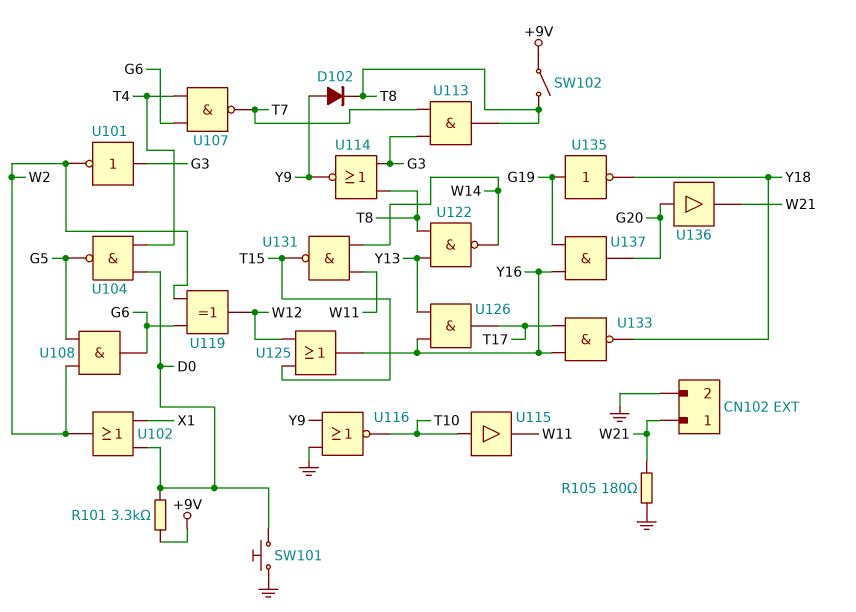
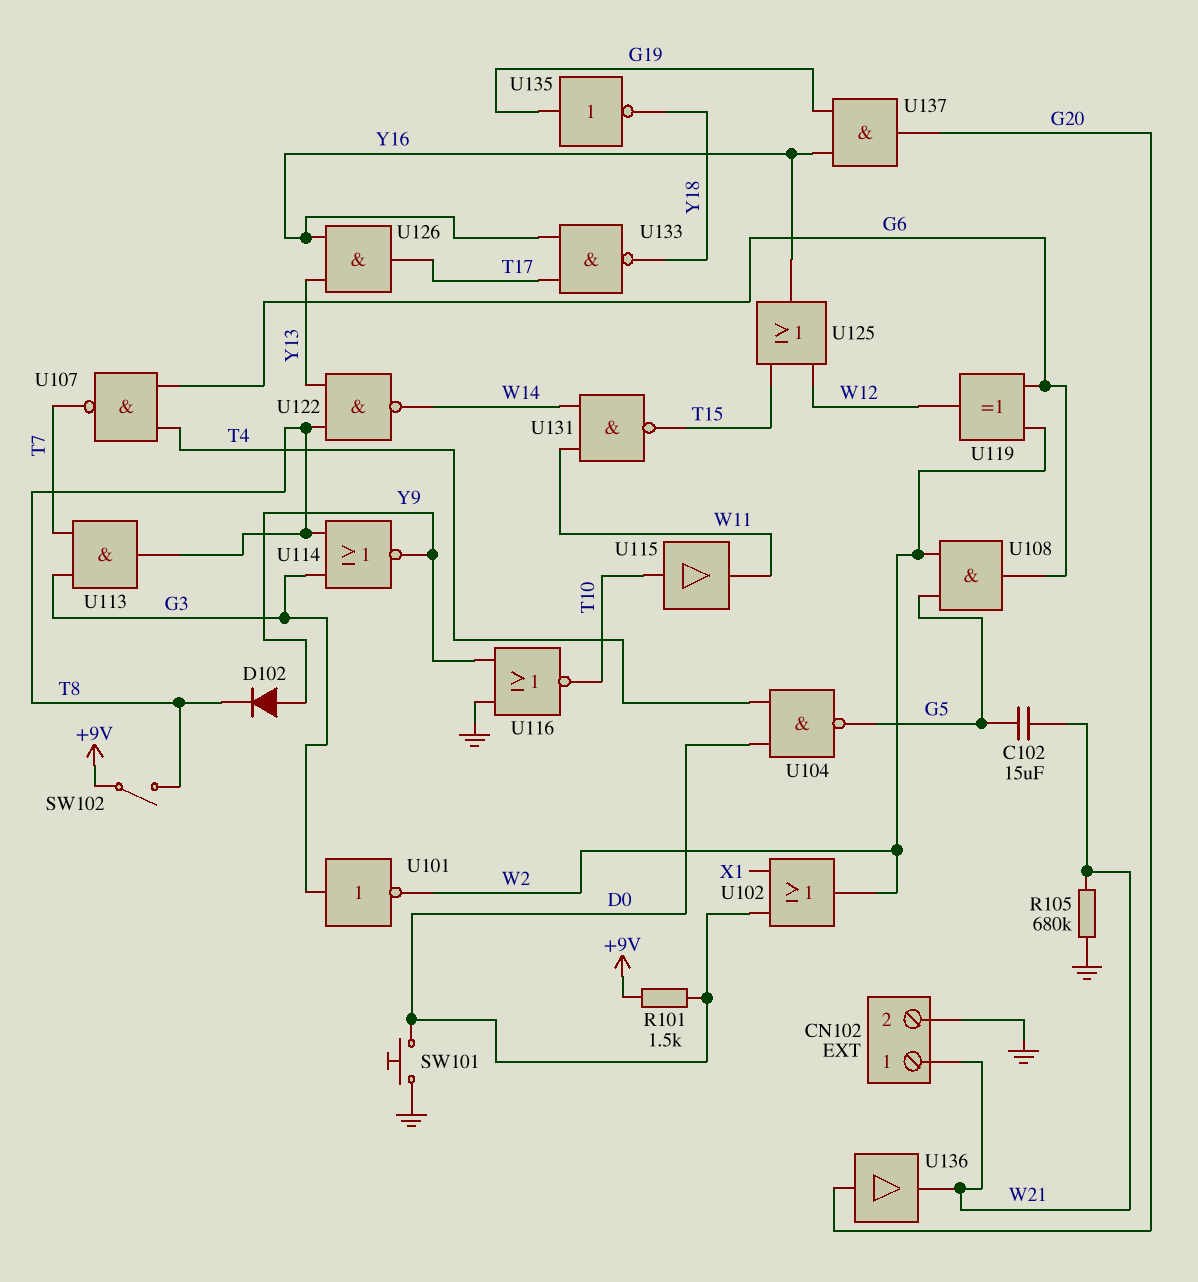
C102: none -> 15uF (G5, W21)
R101: 3.3k (+9V, D0) -> 1.5k (+9V, D0)
R105: 180 (GND, W21) -> 680k (GND, W21)

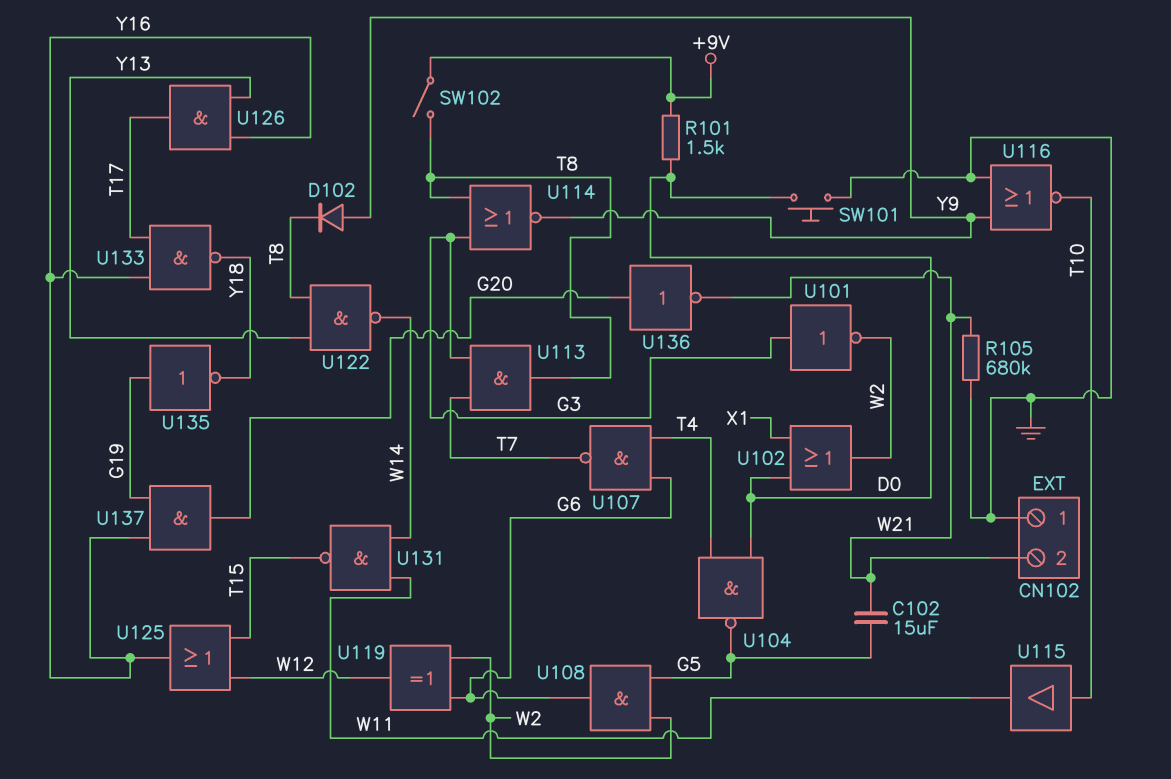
CN102 pin 1: W21 -> GND
CN102 pin 2: GND -> W21
U136: buffer (in G20, out W21) -> NOT (in G20, out W21)

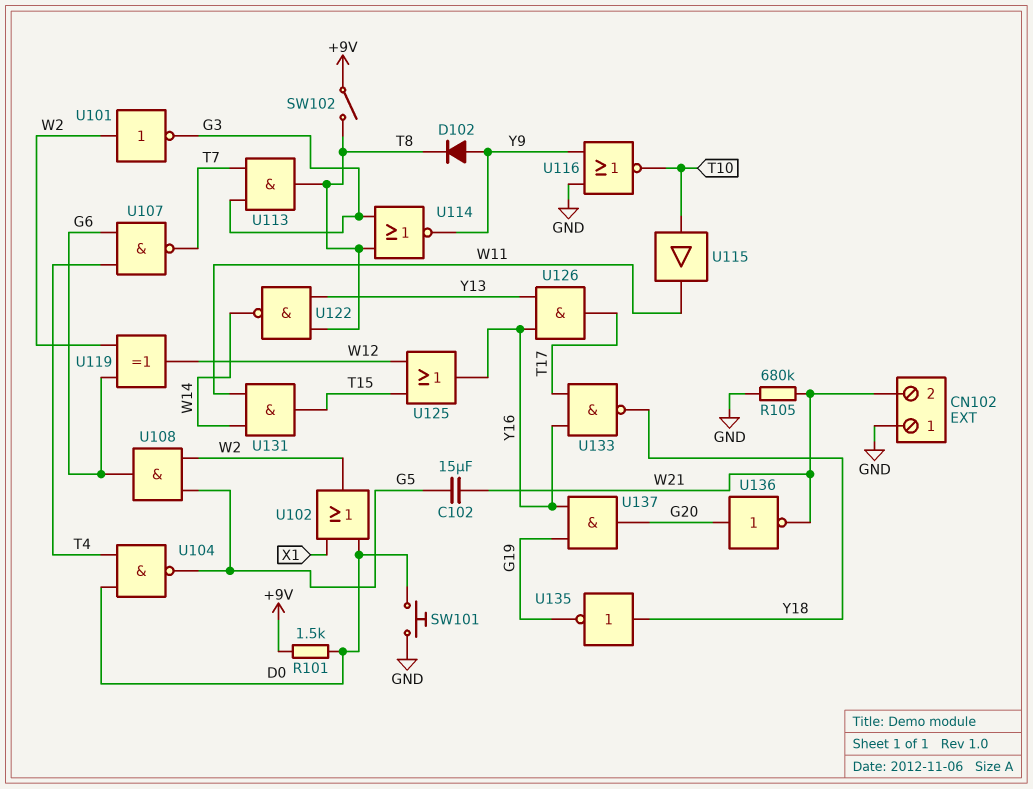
U101: NOT (in G3, out W2) -> NOT (in W2, out G3)
U131: NAND (in W11, in W14, out T15) -> AND (in W11, in W14, out T15)
U135: NOT (in G19, out Y18) -> NOT (in Y18, out G19)

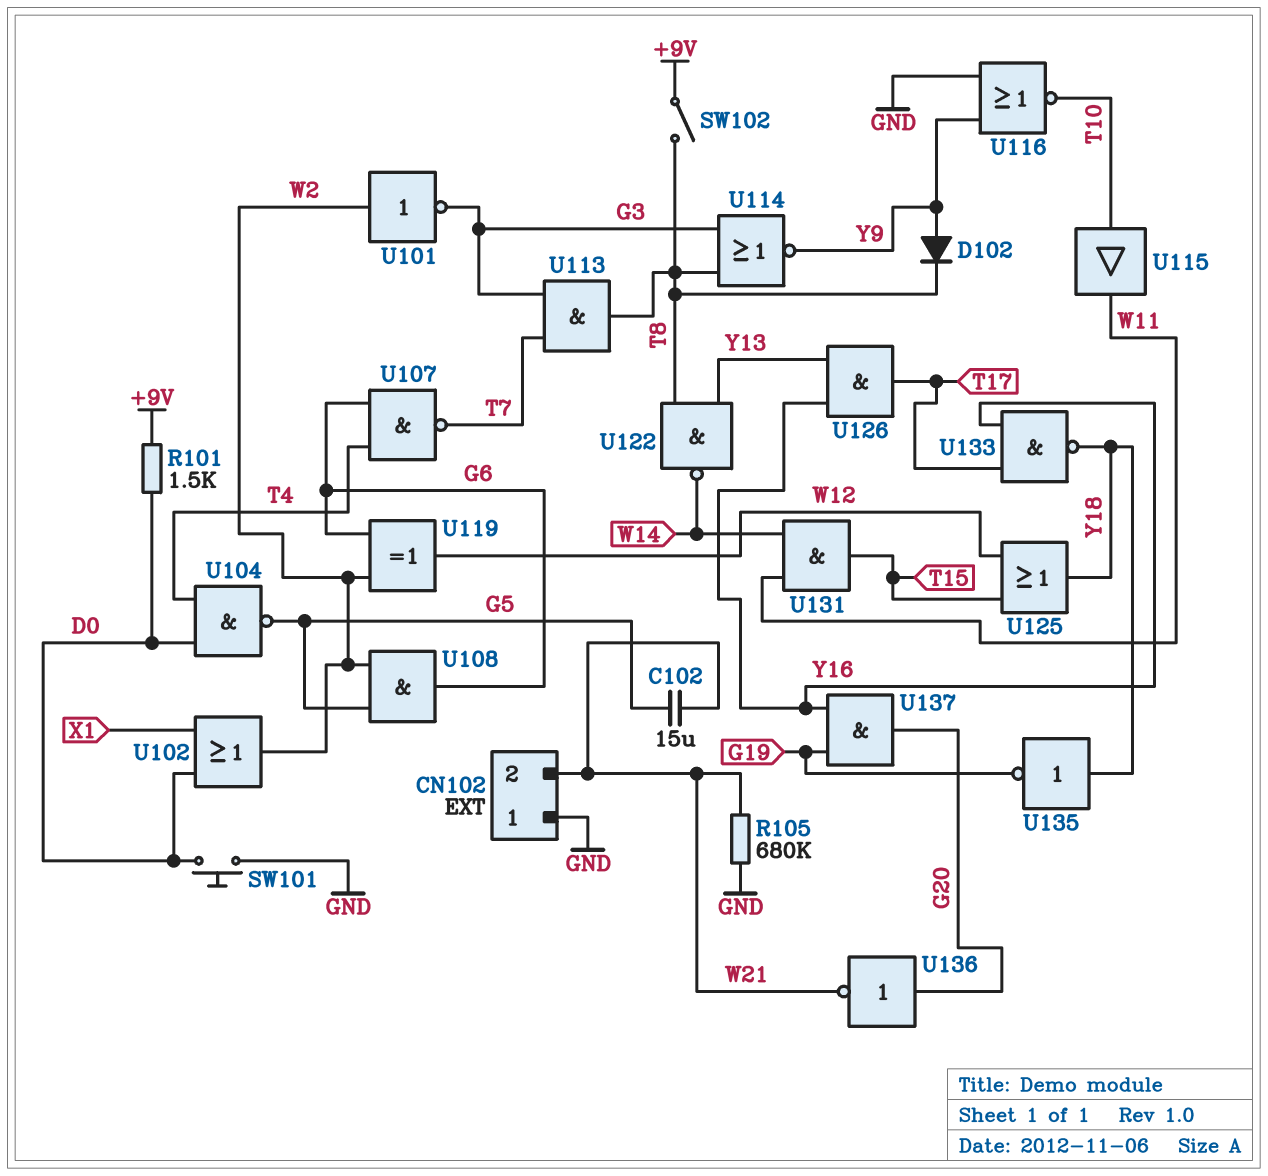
U125: OR (in T15, in W12, out Y16) -> OR (in T15, in W12, out Y18)

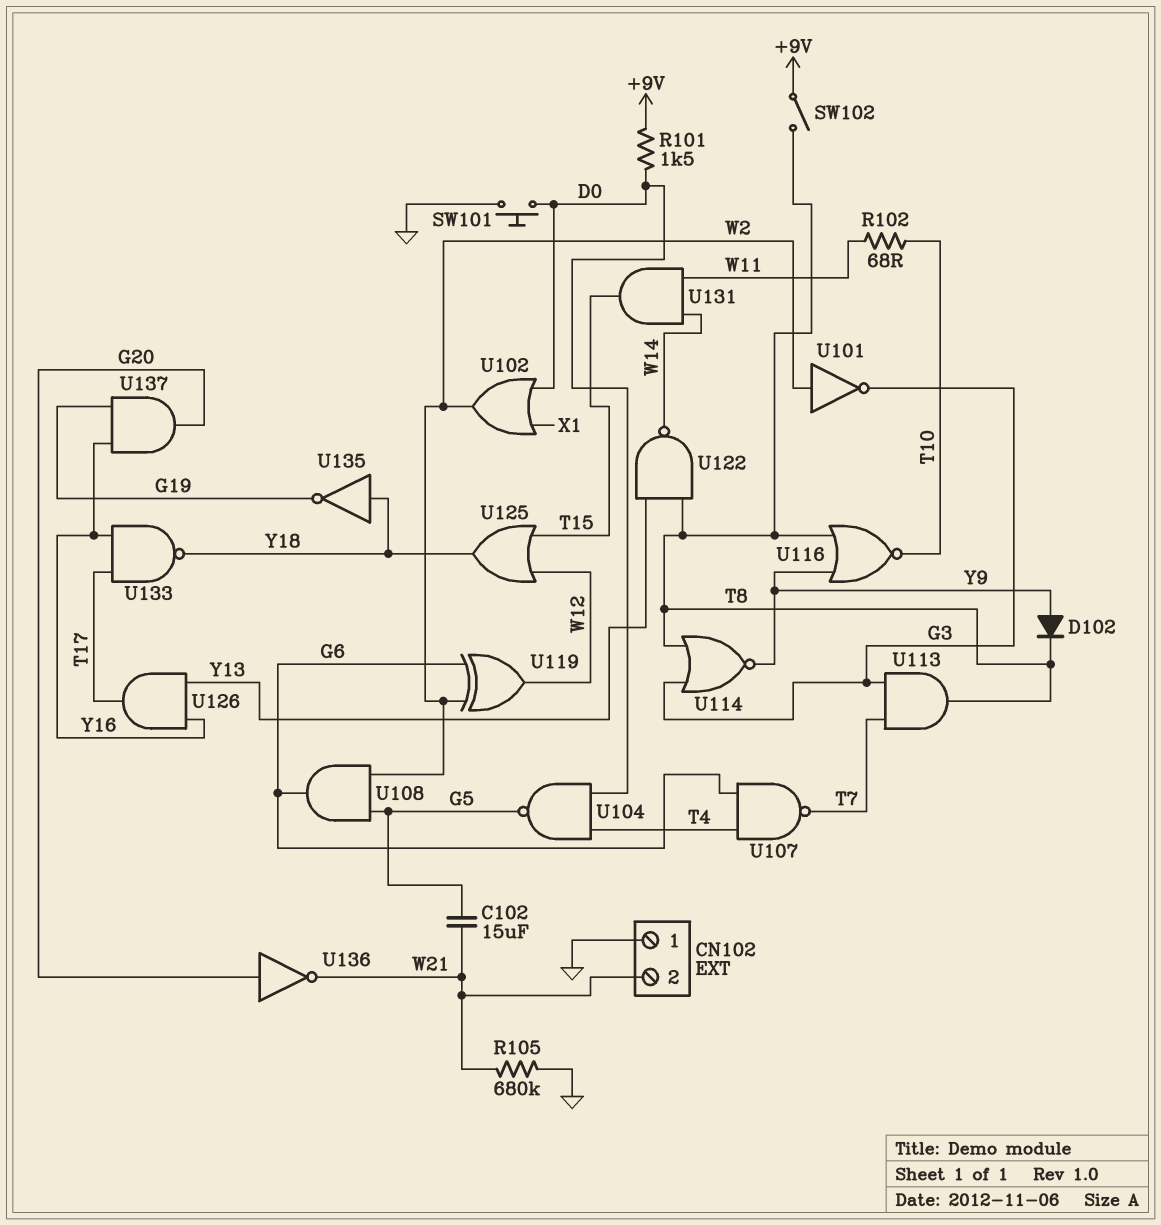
R102: none -> 68 (T10, W11)
U115: buffer (in T10, out W11) -> none
U116: NOR (in GND, in Y9, out T10) -> NOR (in T8, in Y9, out T10)

